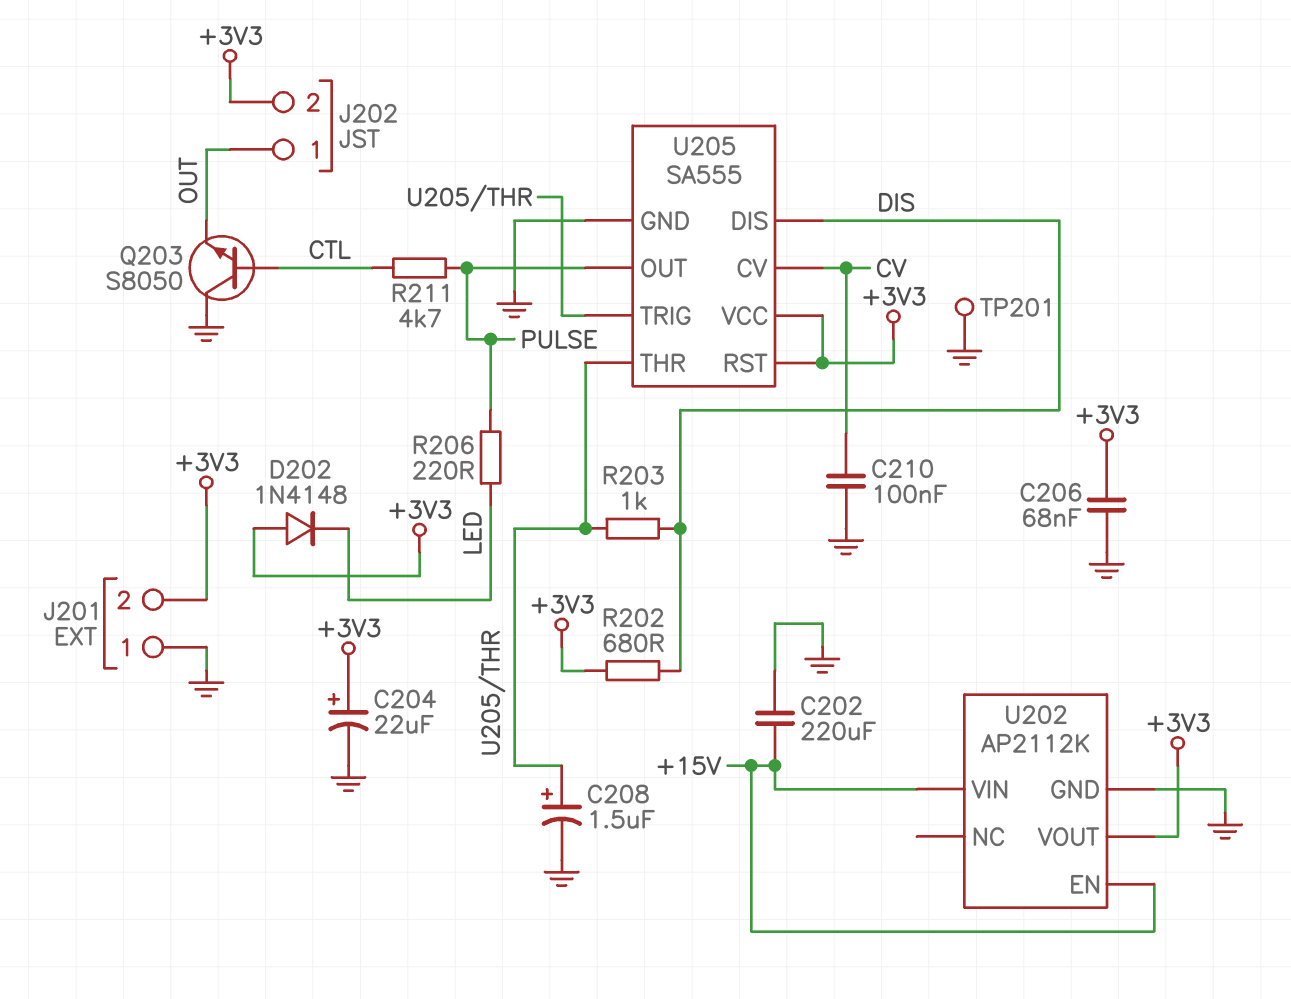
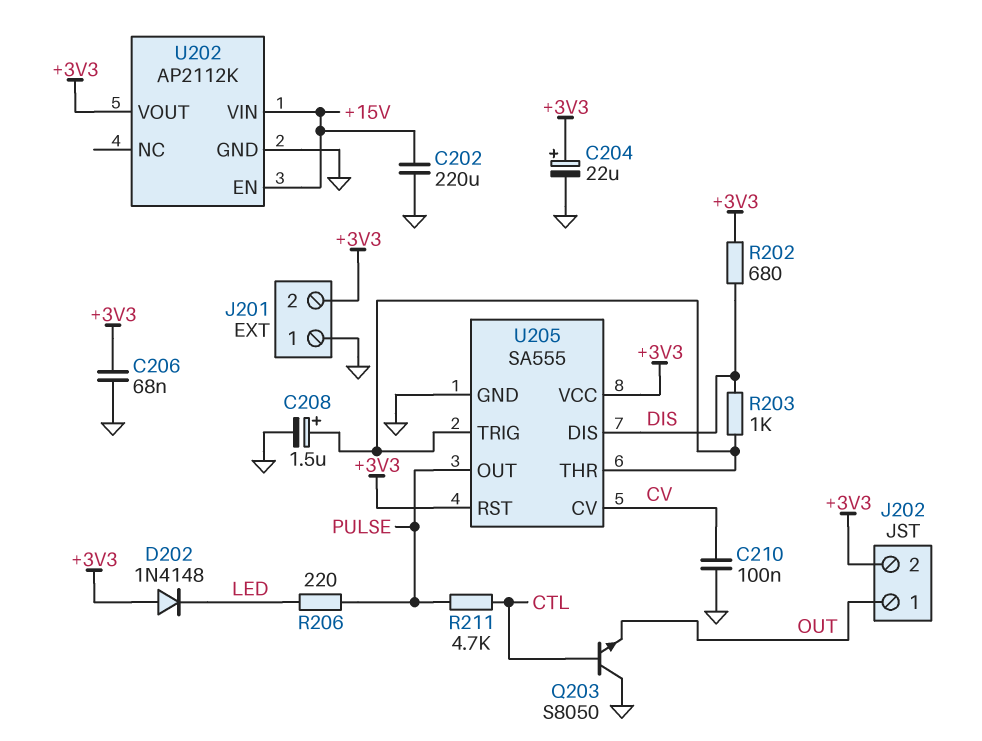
TP201: test point (GND) -> none

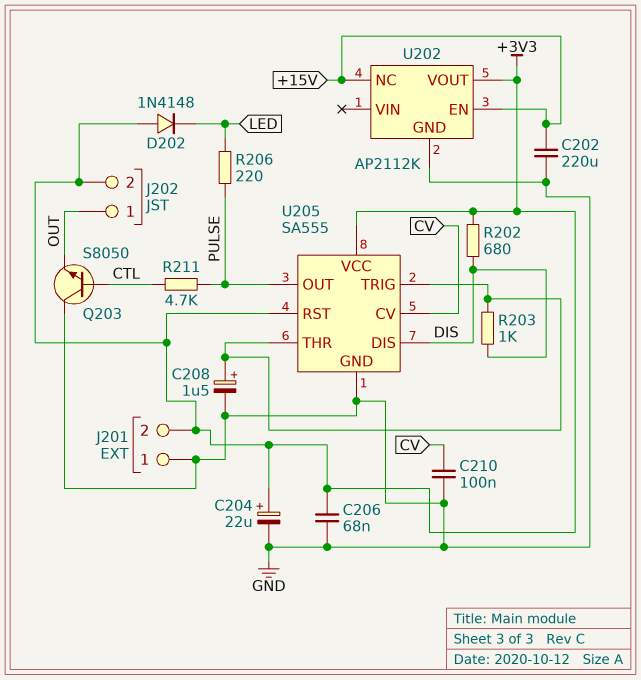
U202 pin NC: none -> +15V
U202 pin VIN: +15V -> none

